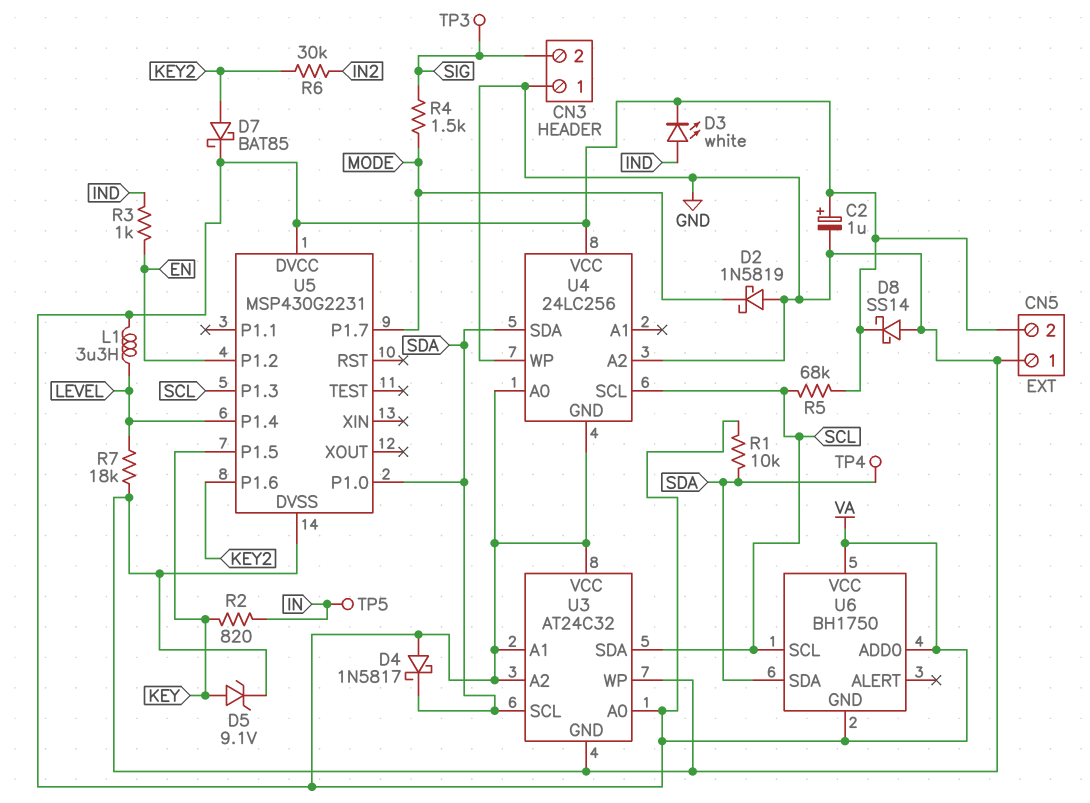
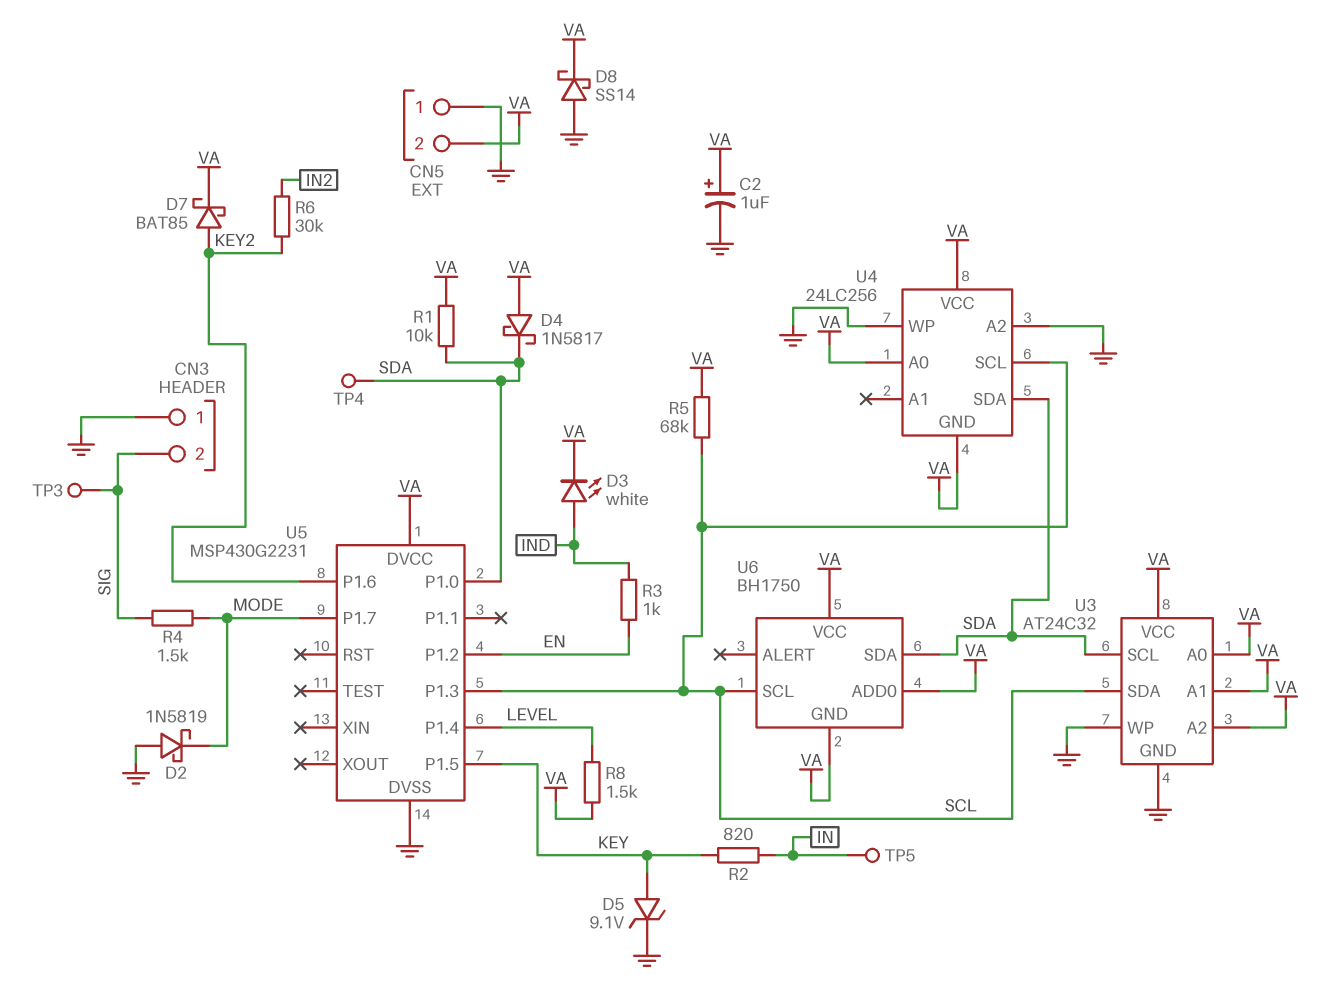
L1: 3.3uH (LEVEL, VA) -> none
R7: 18k (GND, LEVEL) -> none
R8: none -> 1.5k (LEVEL, VA)

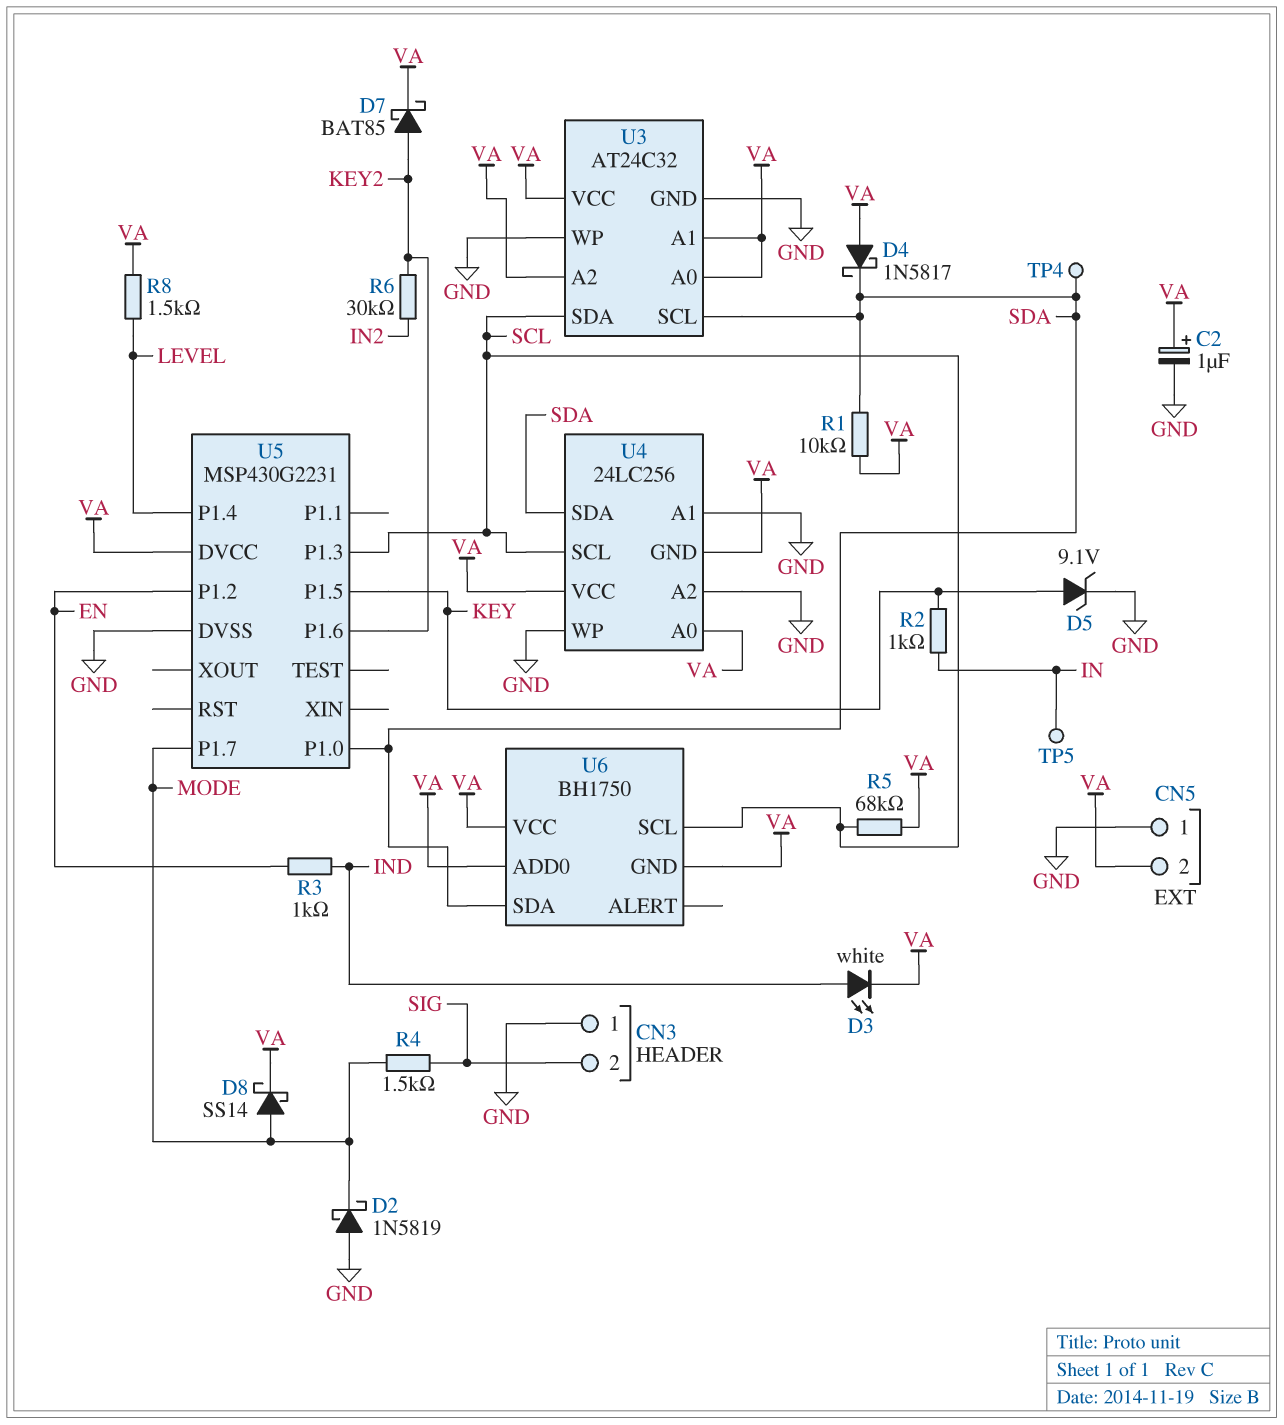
D8: schottky SS14 (A GND, K VA) -> schottky SS14 (A MODE, K VA)
R2: 820 (IN, KEY) -> 1k (IN, KEY)
TP3: test point (SIG) -> none
U4 pin A1: none -> GND

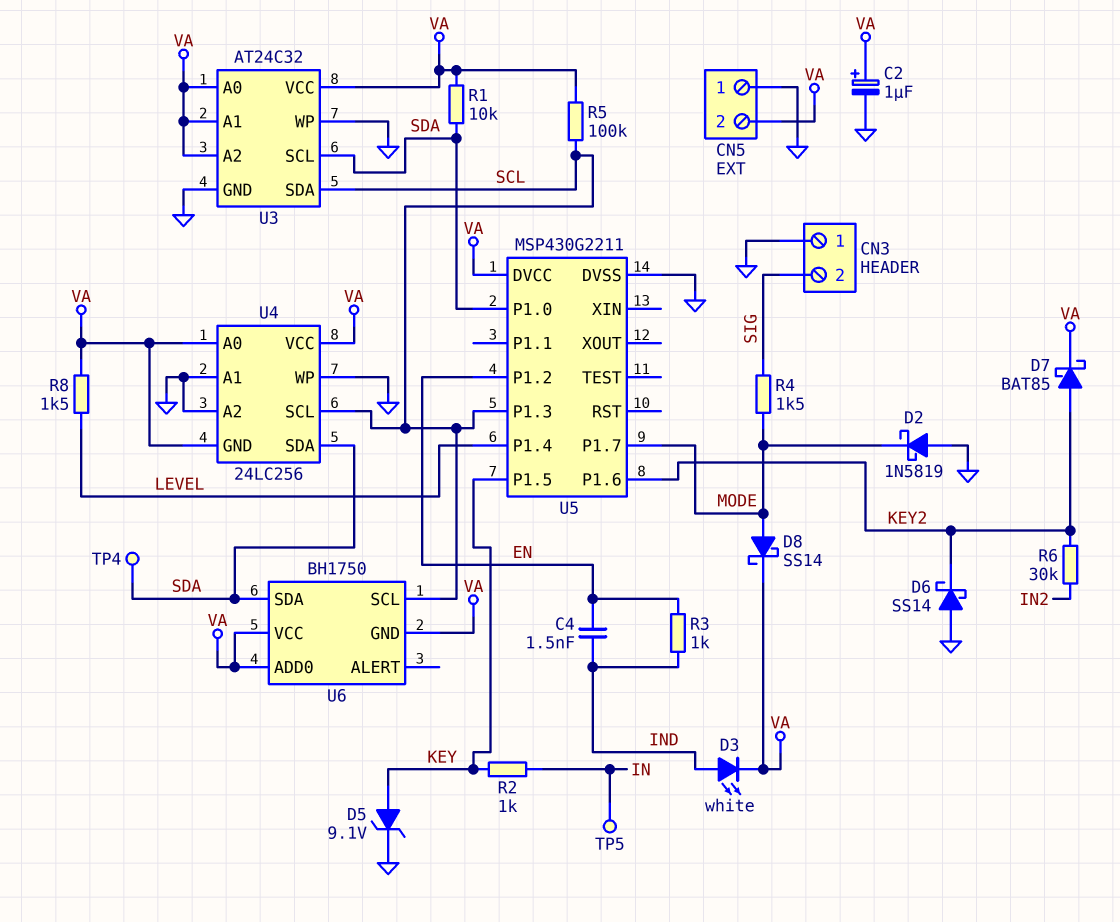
C4: none -> 1.5nF (EN, IND)
D4: schottky 1N5817 (A VA, K SDA) -> none
D6: none -> schottky SS14 (A GND, K KEY2)
R5: 68k (SCL, VA) -> 100k (SCL, VA)
U5: MSP430G2231 -> MSP430G2211

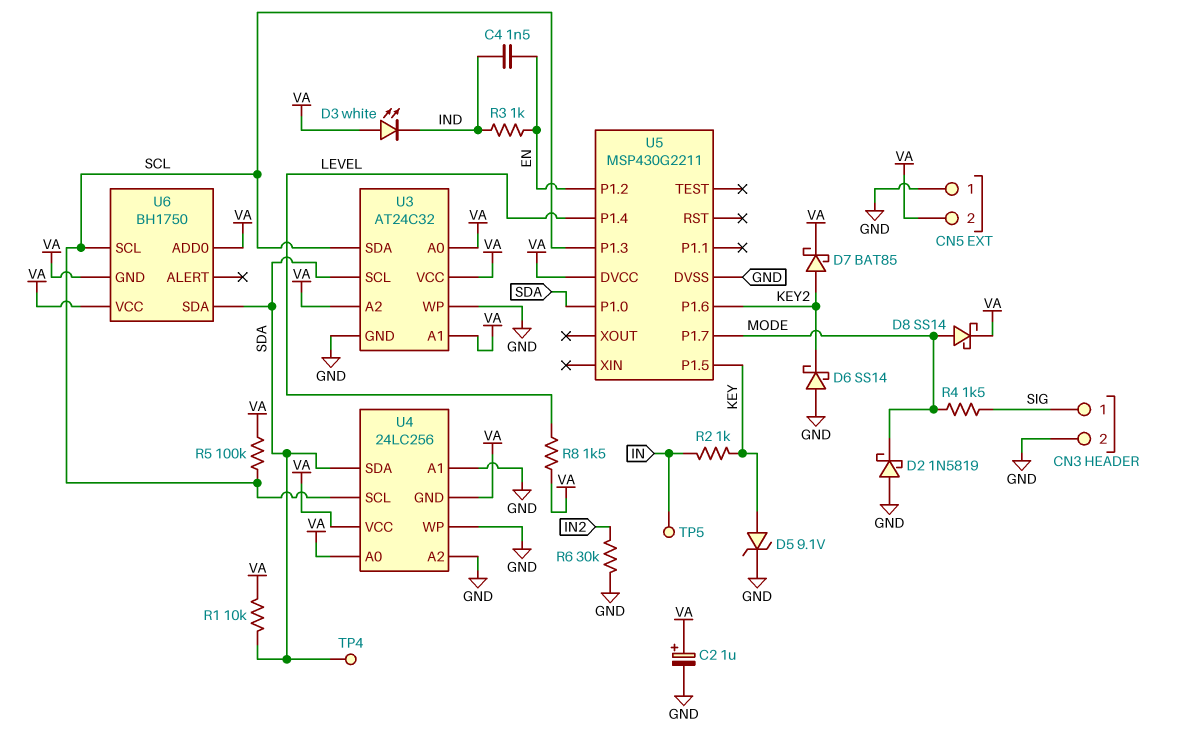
CN3 pin 1: GND -> SIG
CN3 pin 2: SIG -> GND
D3: LED white (A IND, K VA) -> LED white (A VA, K IND)
R6: 30k (IN2, KEY2) -> 30k (GND, IN2)

